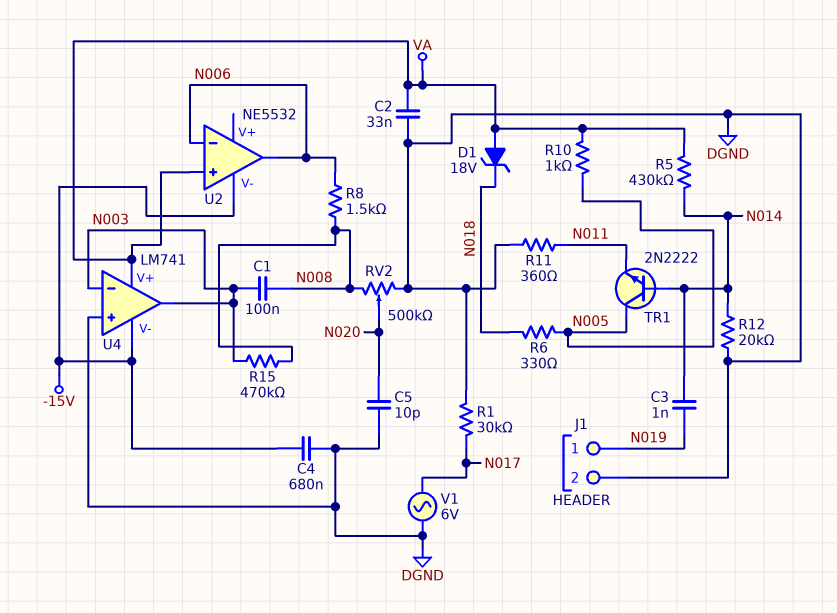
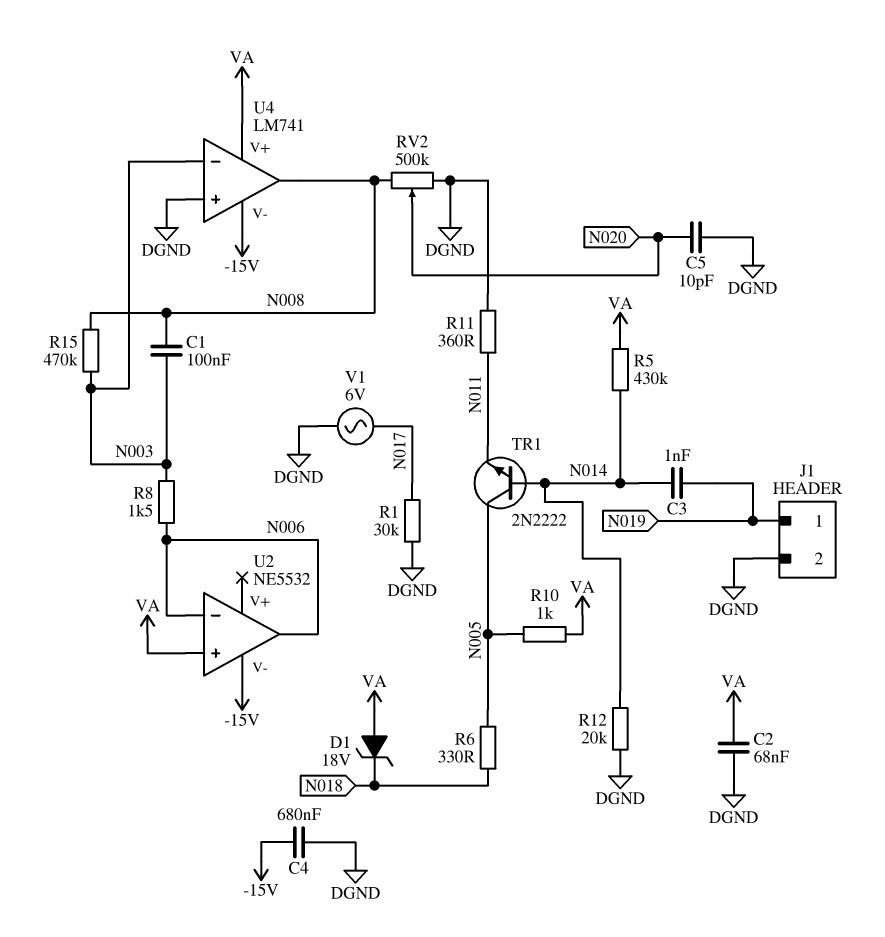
C2: 33nF (DGND, VA) -> 68nF (DGND, VA)
R8: 1.5k (N006, N008) -> 1.5k (N003, N006)
U4 pin out: N003 -> N008

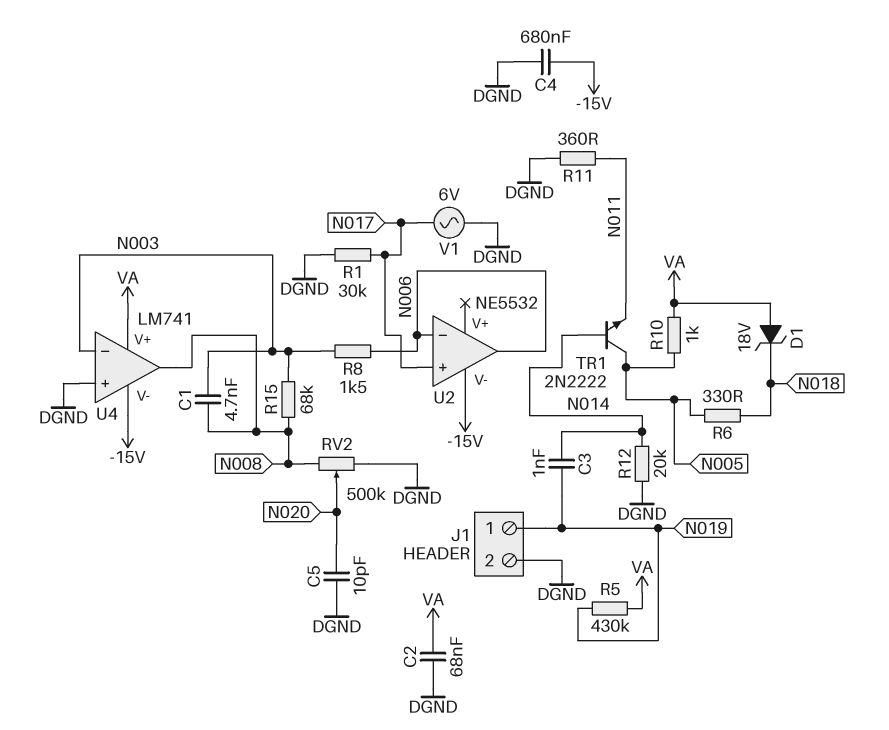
C1: 100nF (N003, N008) -> 4.7nF (N003, N008)
R5: 430k (N014, VA) -> 430k (N019, VA)
R15: 470k (N003, N008) -> 68k (N003, N008)
U2 pin in+: VA -> N017

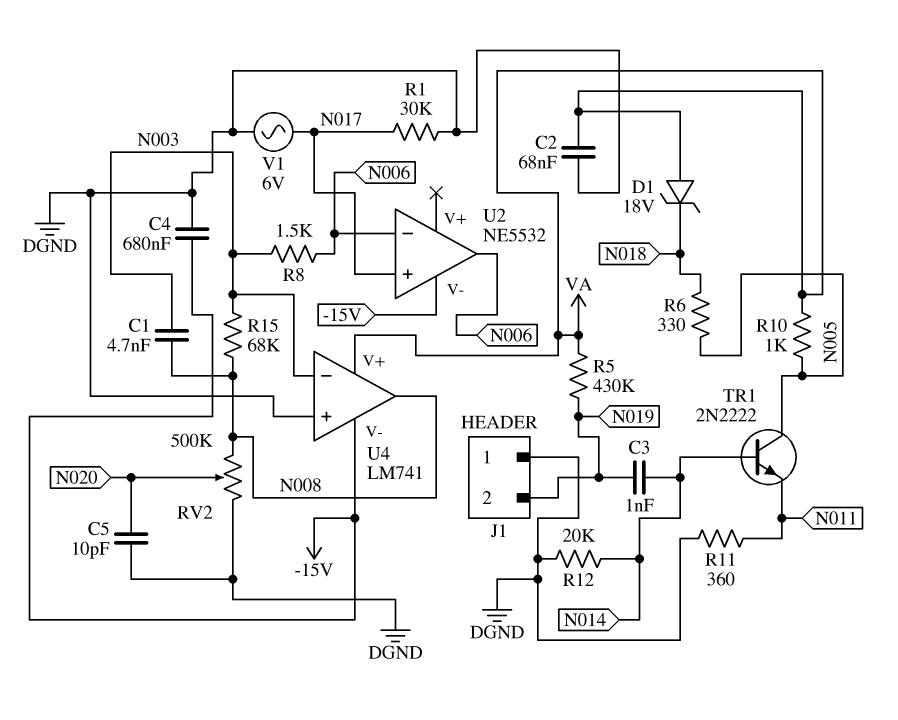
J1 pin 1: N019 -> DGND
J1 pin 2: DGND -> N019

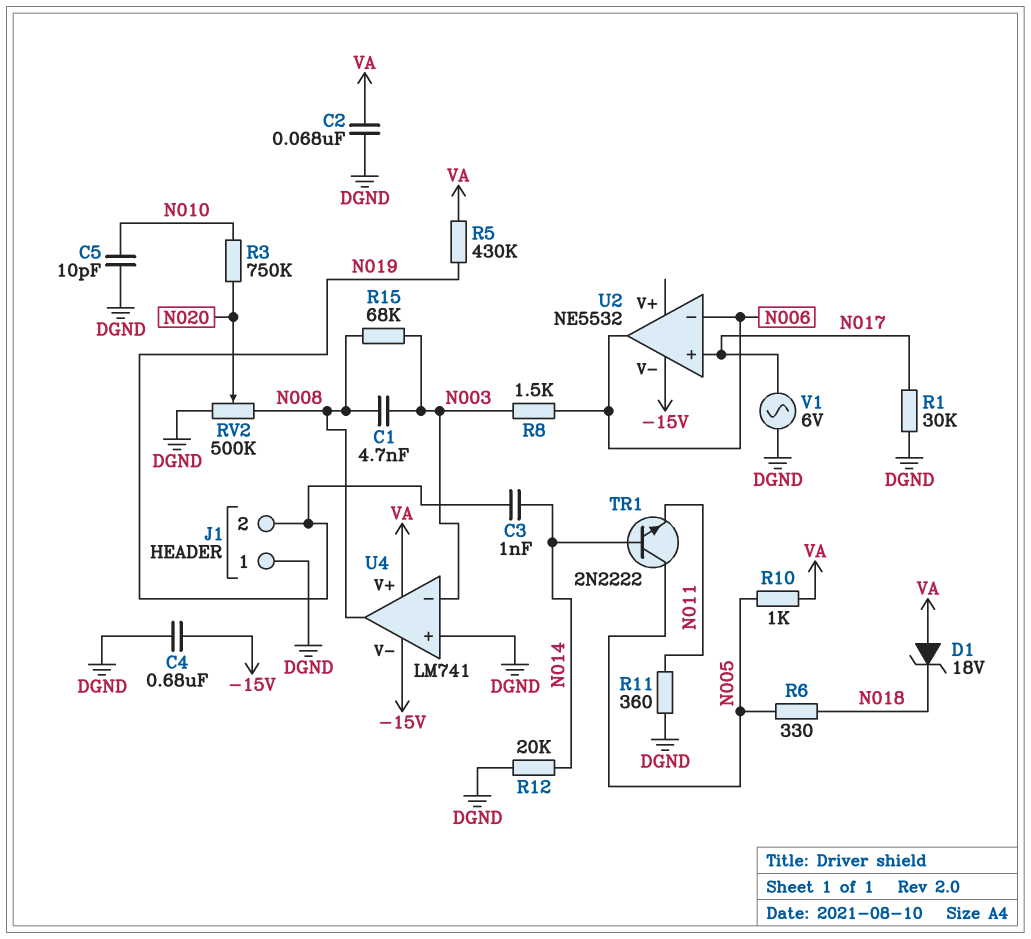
C5: 10pF (DGND, N020) -> 10pF (DGND, N010)
R3: none -> 750k (N010, N020)

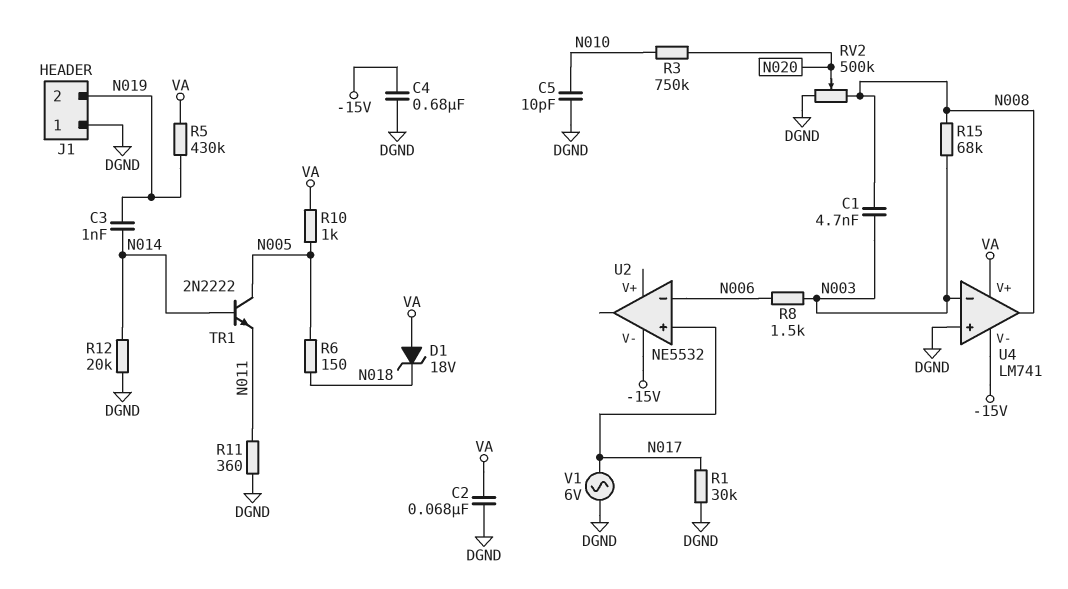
R6: 330 (N005, N018) -> 150 (N005, N018)
U2 pin out: N006 -> none

